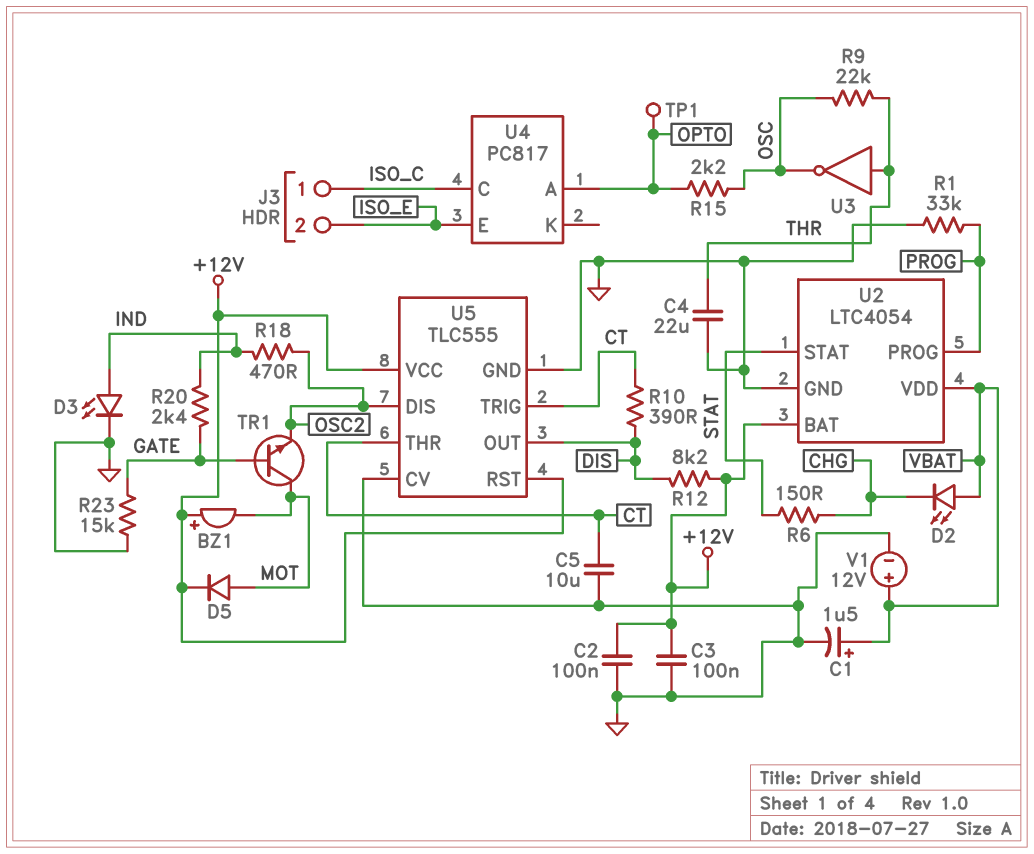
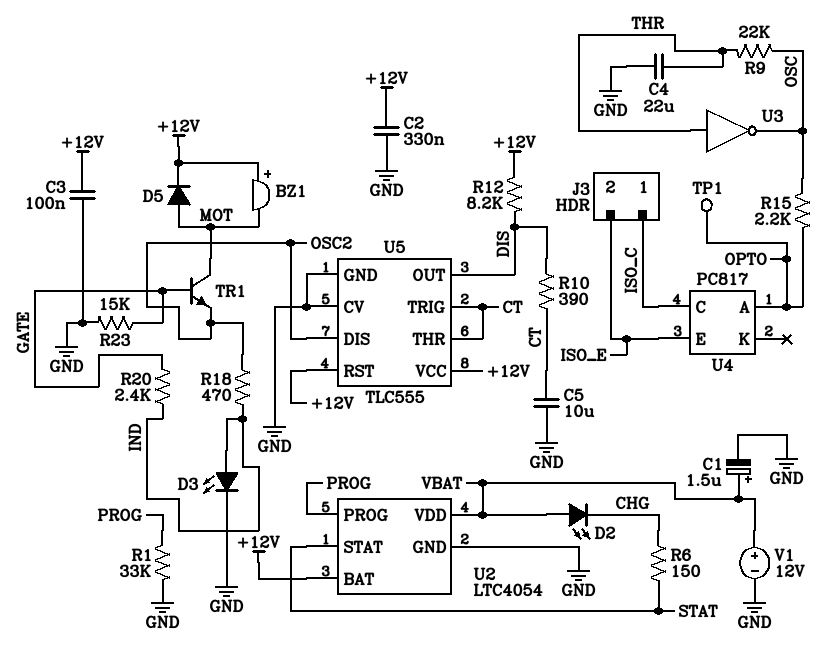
C2: 100nF (+12V, GND) -> 330nF (+12V, GND)

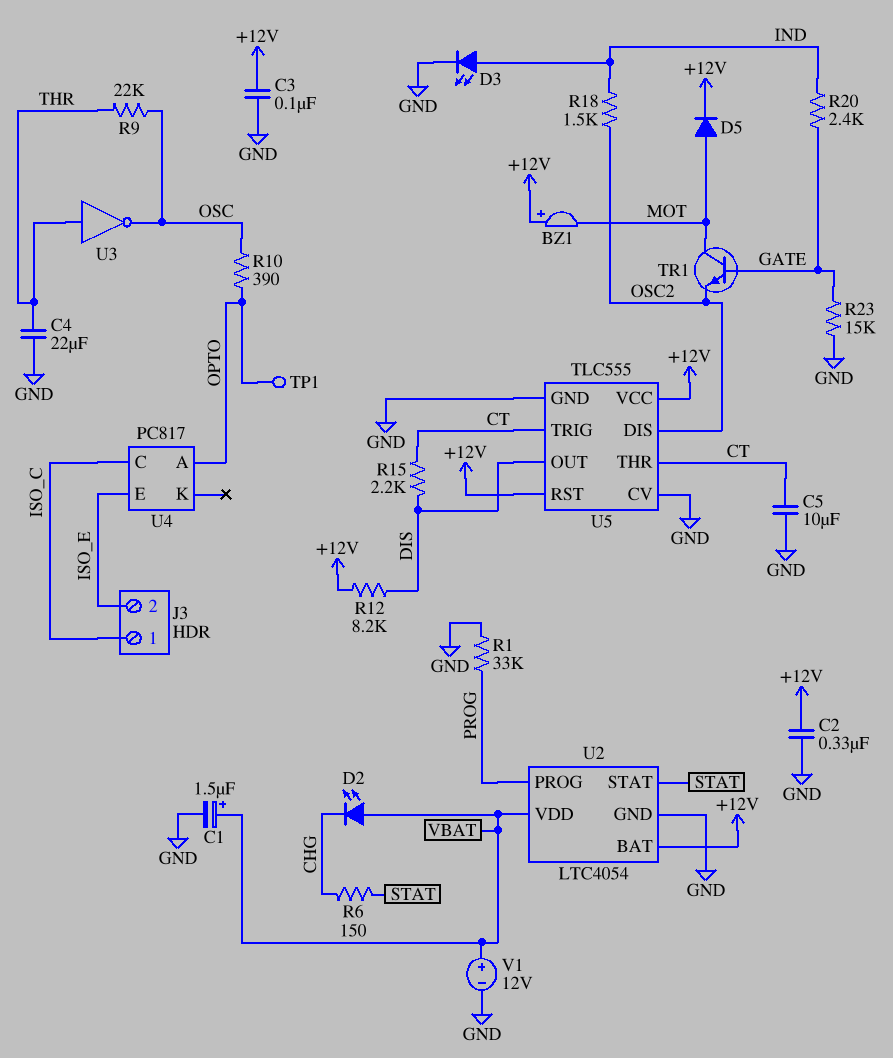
R10: 390 (CT, DIS) -> 390 (OPTO, OSC)
R15: 2.2k (OPTO, OSC) -> 2.2k (CT, DIS)
R18: 470 (IND, OSC2) -> 1.5k (IND, OSC2)

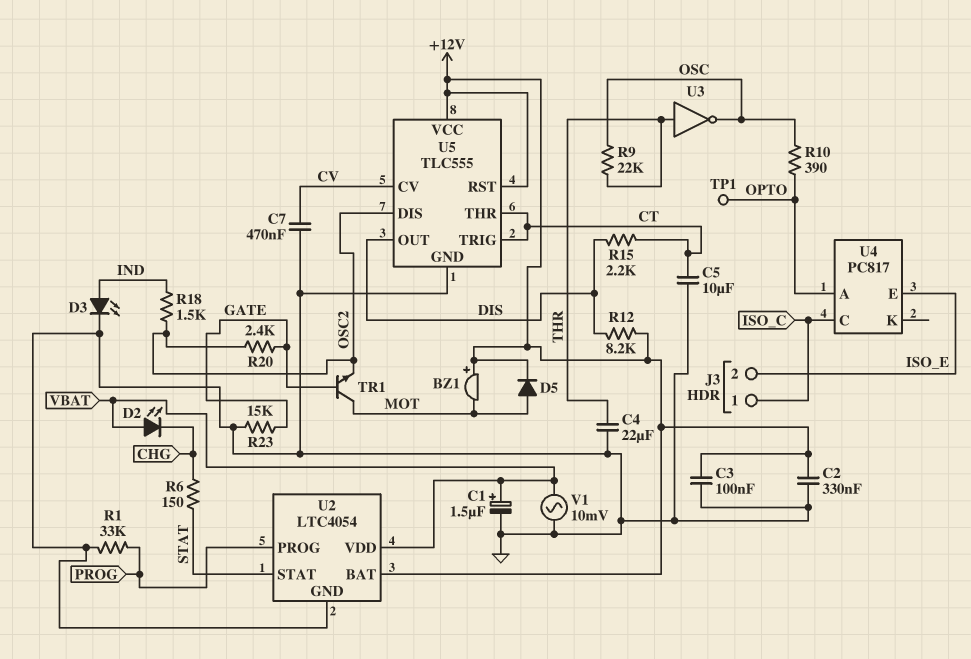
C7: none -> 470nF (CV, GND)
R20: 2.4k (GATE, IND) -> 2.4k (GATE, OSC2)
U5 pin CV: GND -> CV
V1: 12V (plus VBAT, minus GND) -> AC 10mV (GND, VBAT)

